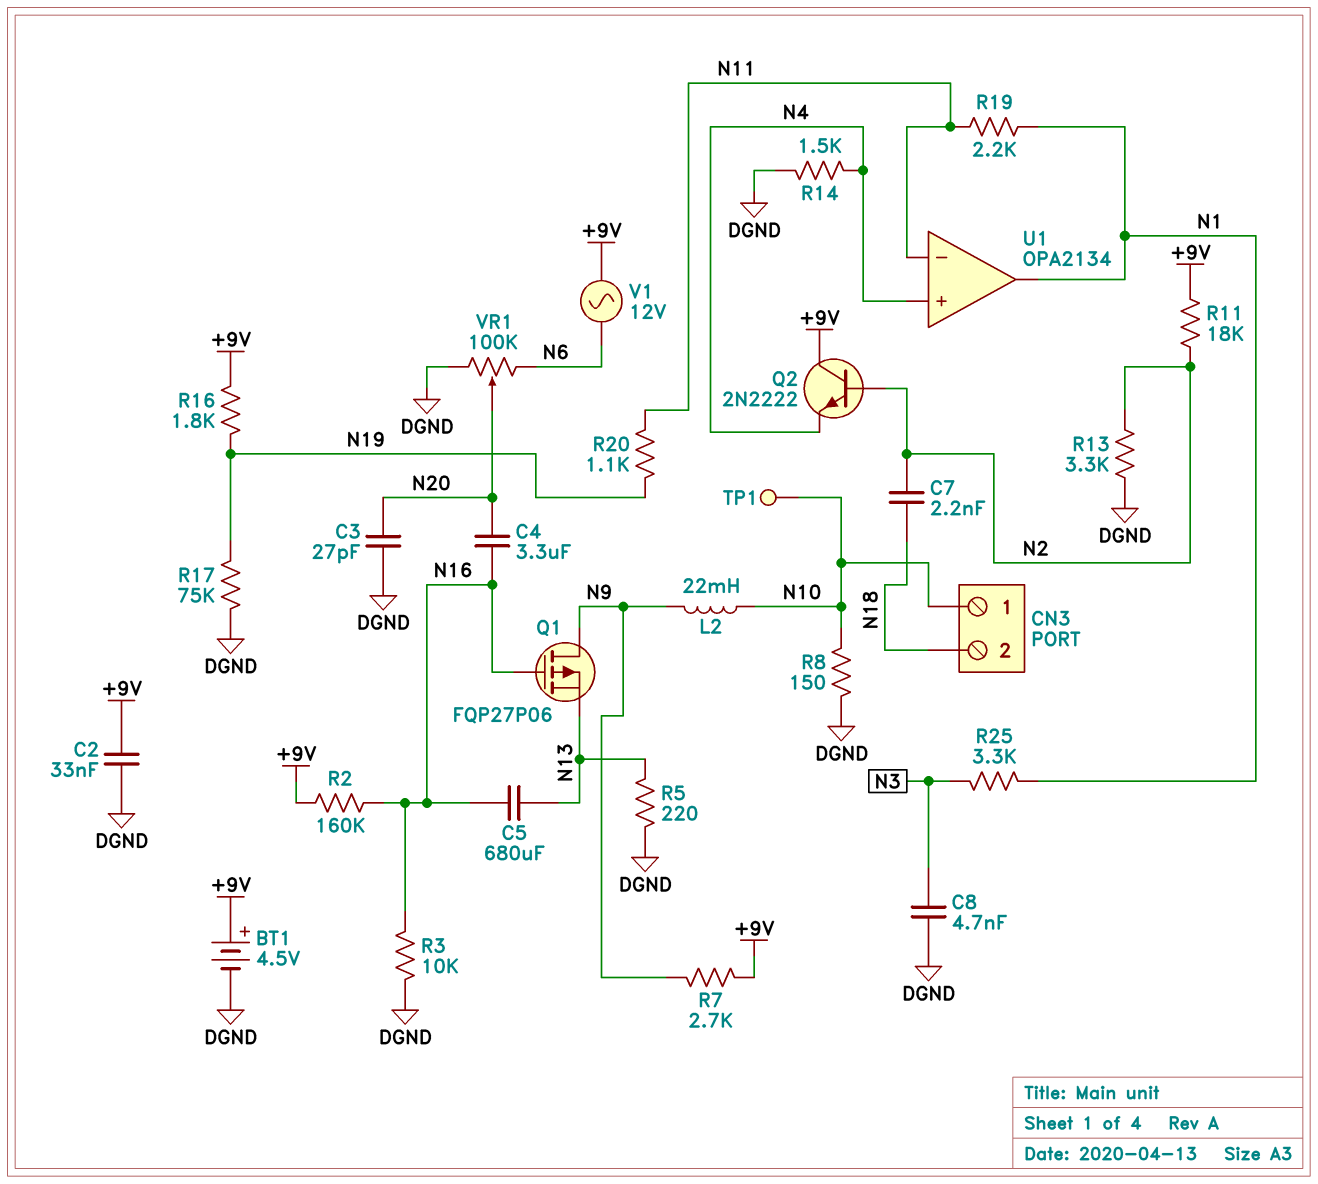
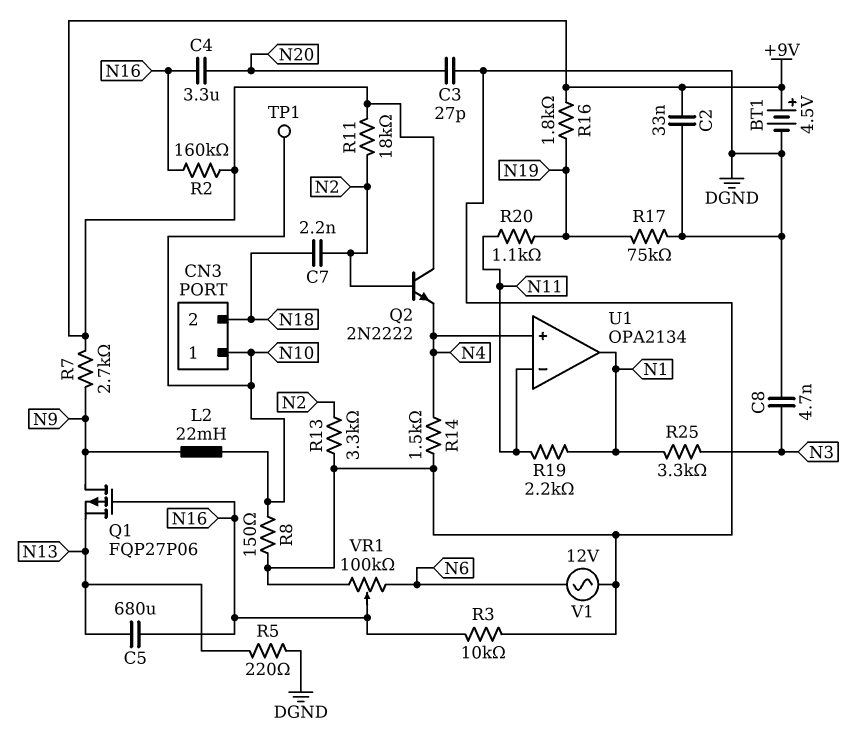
V1: AC 12V (+9V, N6) -> AC 12V (DGND, N6)
VR1: 100k (DGND, N6, wiper N20) -> 100k (DGND, N6, wiper N16)

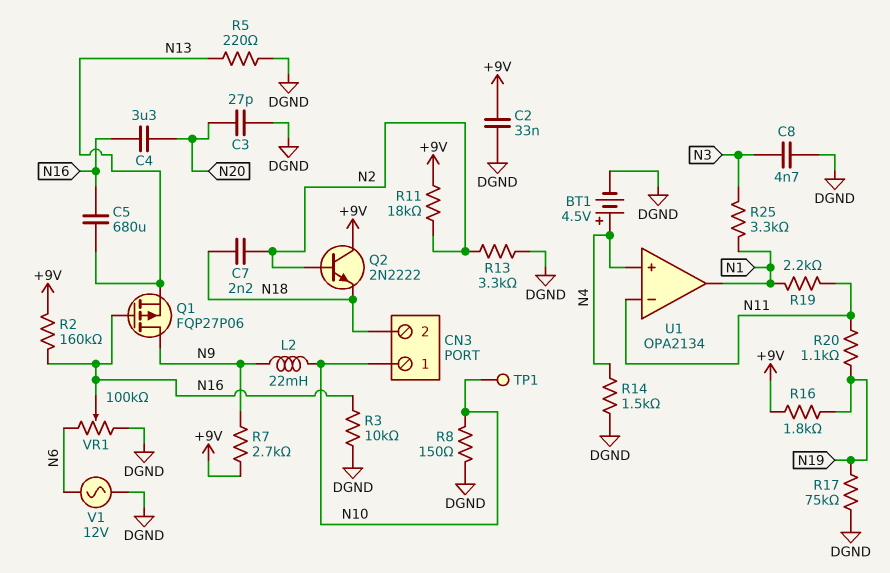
BT1: 4.5V (plus +9V, minus DGND) -> 4.5V (plus N4, minus DGND)
Q2: NPN 2N2222 (B N2, C +9V, E N4) -> NPN 2N2222 (B N2, C +9V, E N18)

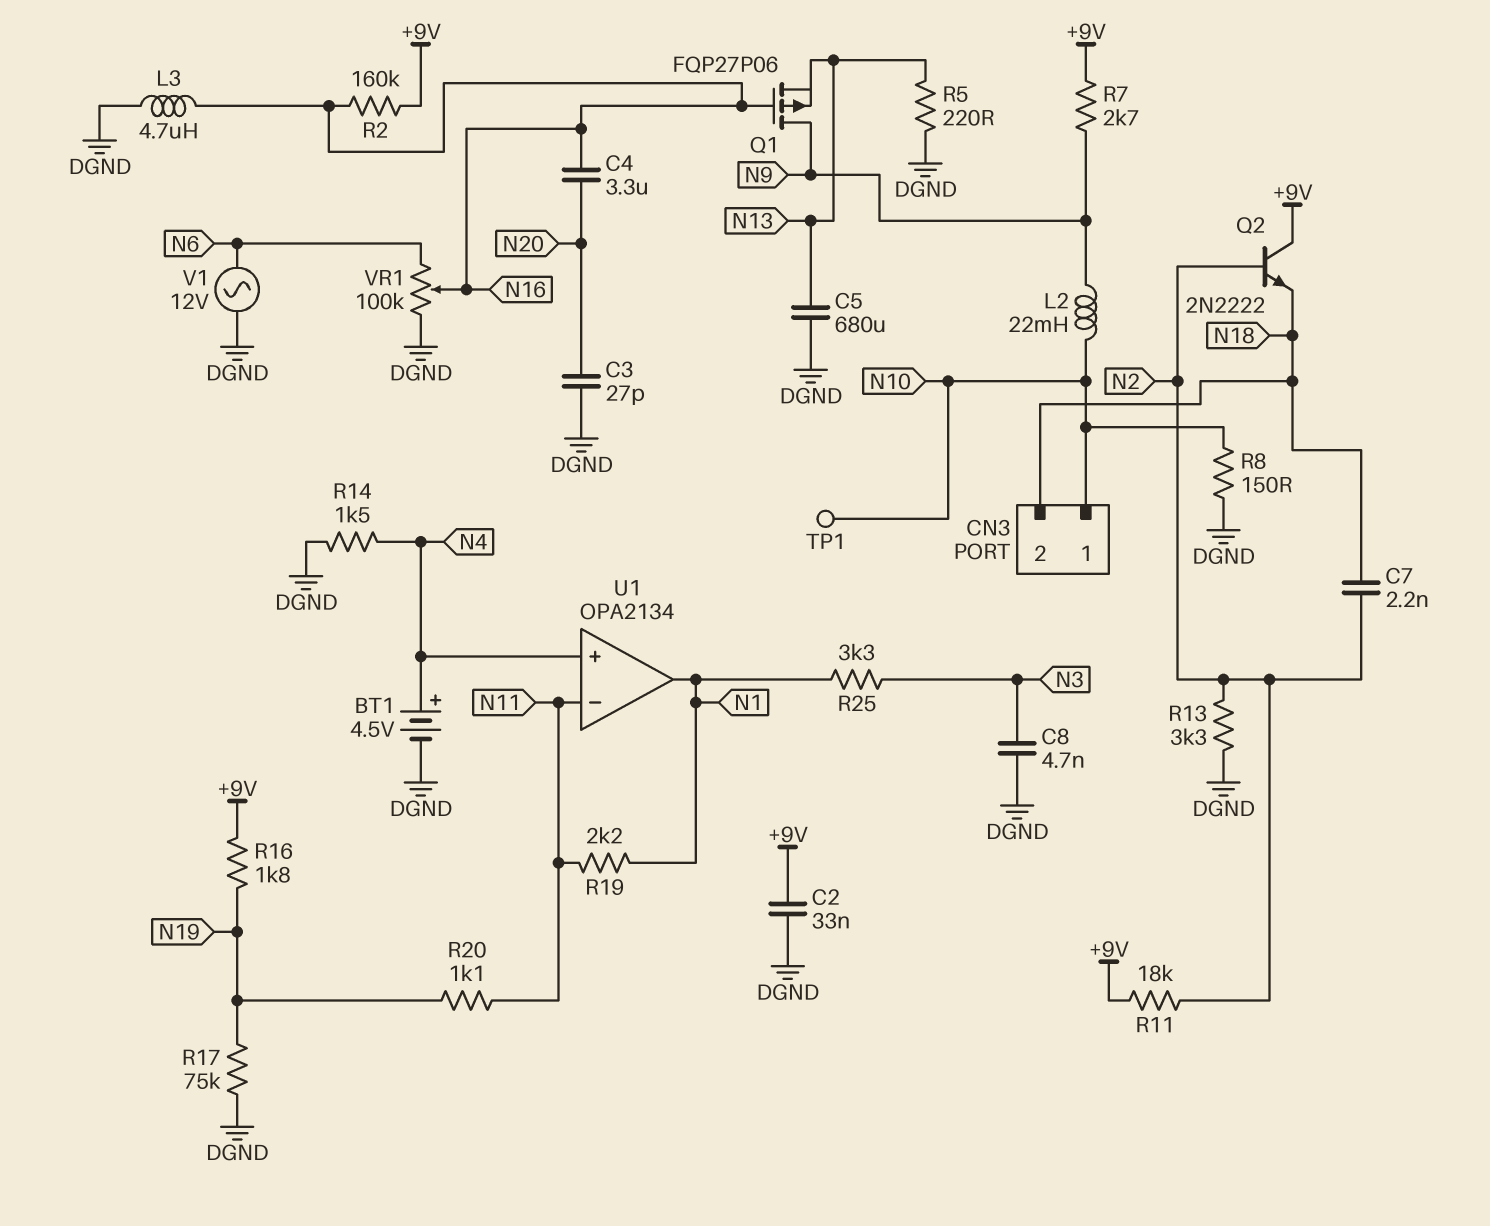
C5: 680uF (N13, N16) -> 680uF (DGND, N13)
L3: none -> 4.7uH (DGND, N16)
R3: 10k (DGND, N16) -> none

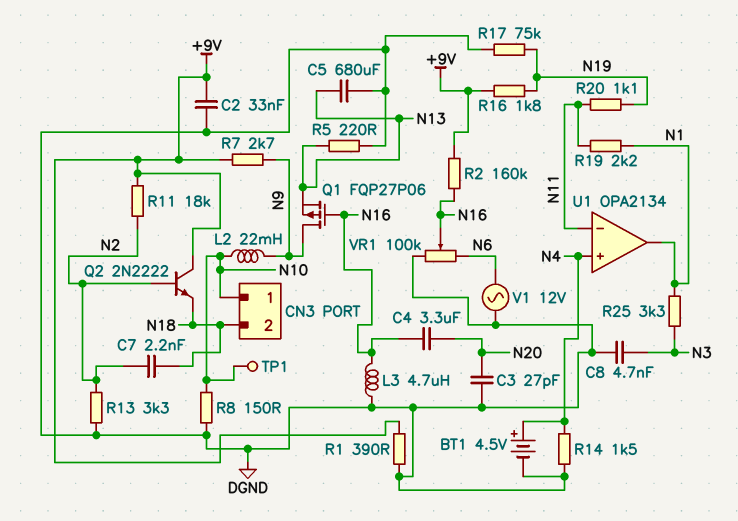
R1: none -> 390 (+9V, DGND)

